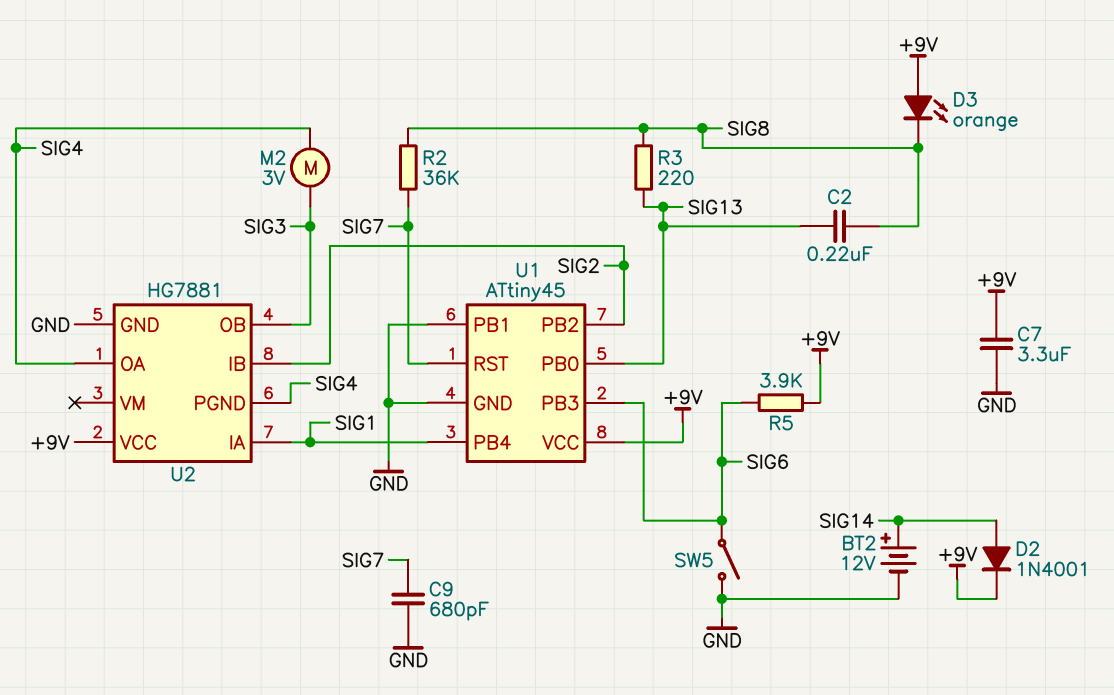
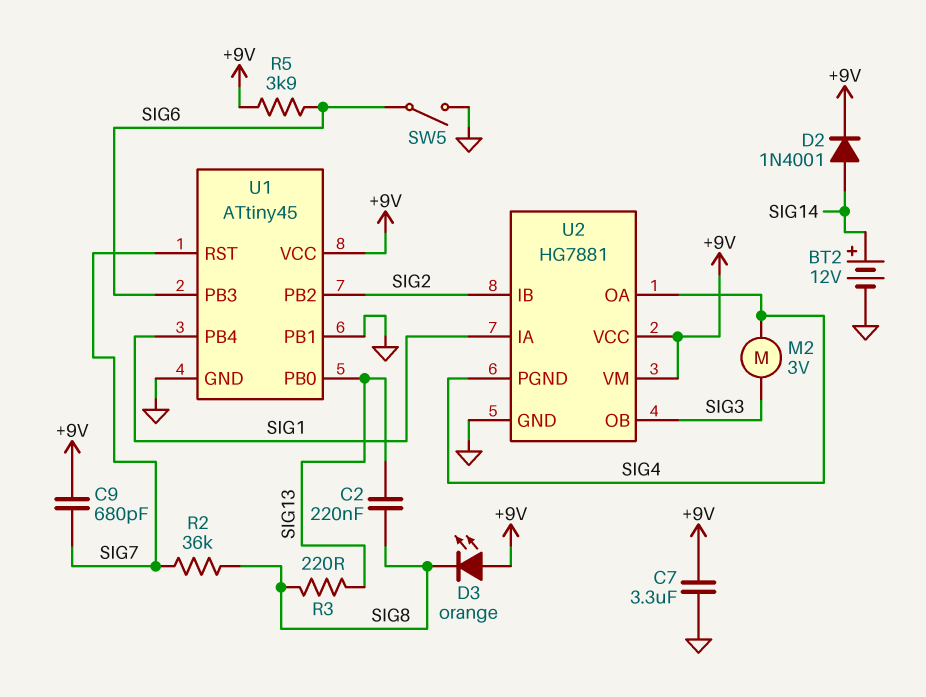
C9: 680pF (GND, SIG7) -> 680pF (+9V, SIG7)
U2 pin VM: none -> +9V

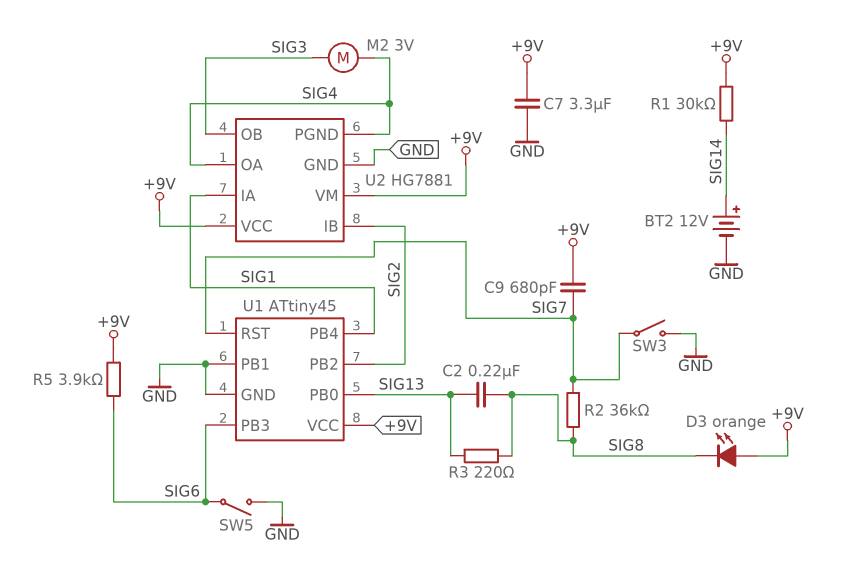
D2: diode 1N4001 (A SIG14, K +9V) -> none
R1: none -> 30k (+9V, SIG14)
SW3: none -> switch (GND, SIG7)

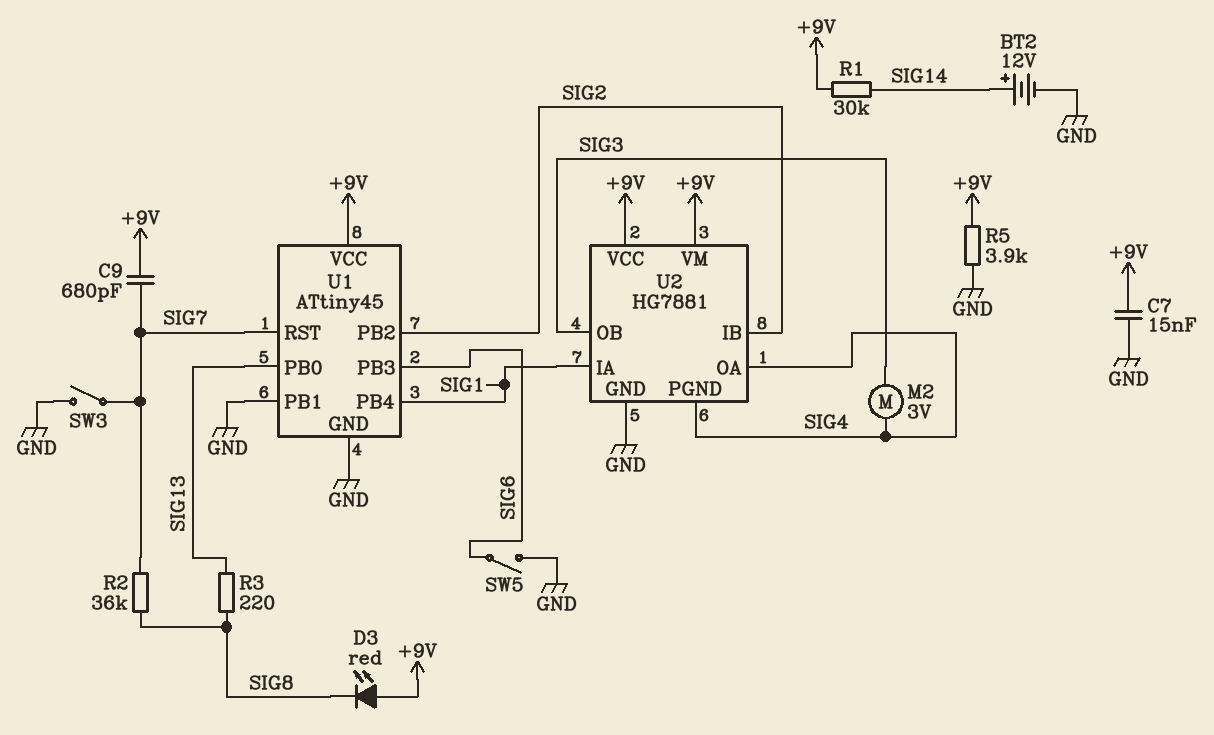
C2: 220nF (SIG8, SIG13) -> none
C7: 3.3uF (+9V, GND) -> 15nF (+9V, GND)
D3: LED orange (A +9V, K SIG8) -> LED red (A +9V, K SIG8)
R5: 3.9k (+9V, SIG6) -> 3.9k (+9V, GND)

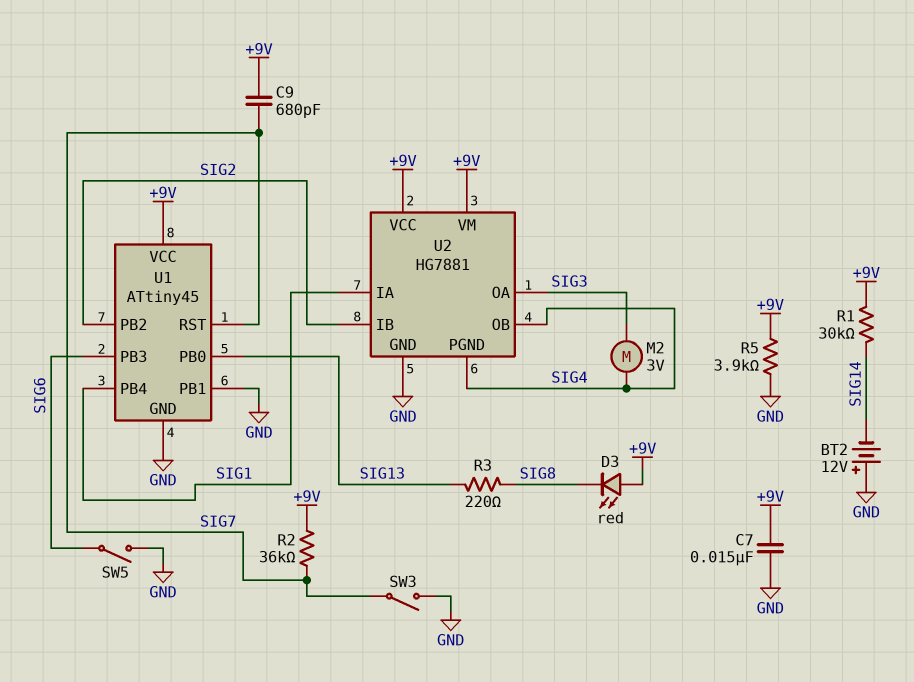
BT2: 12V (plus SIG14, minus GND) -> 12V (plus GND, minus SIG14)
R2: 36k (SIG7, SIG8) -> 36k (+9V, SIG7)
U2 pin OA: SIG4 -> SIG3
U2 pin OB: SIG3 -> SIG4

